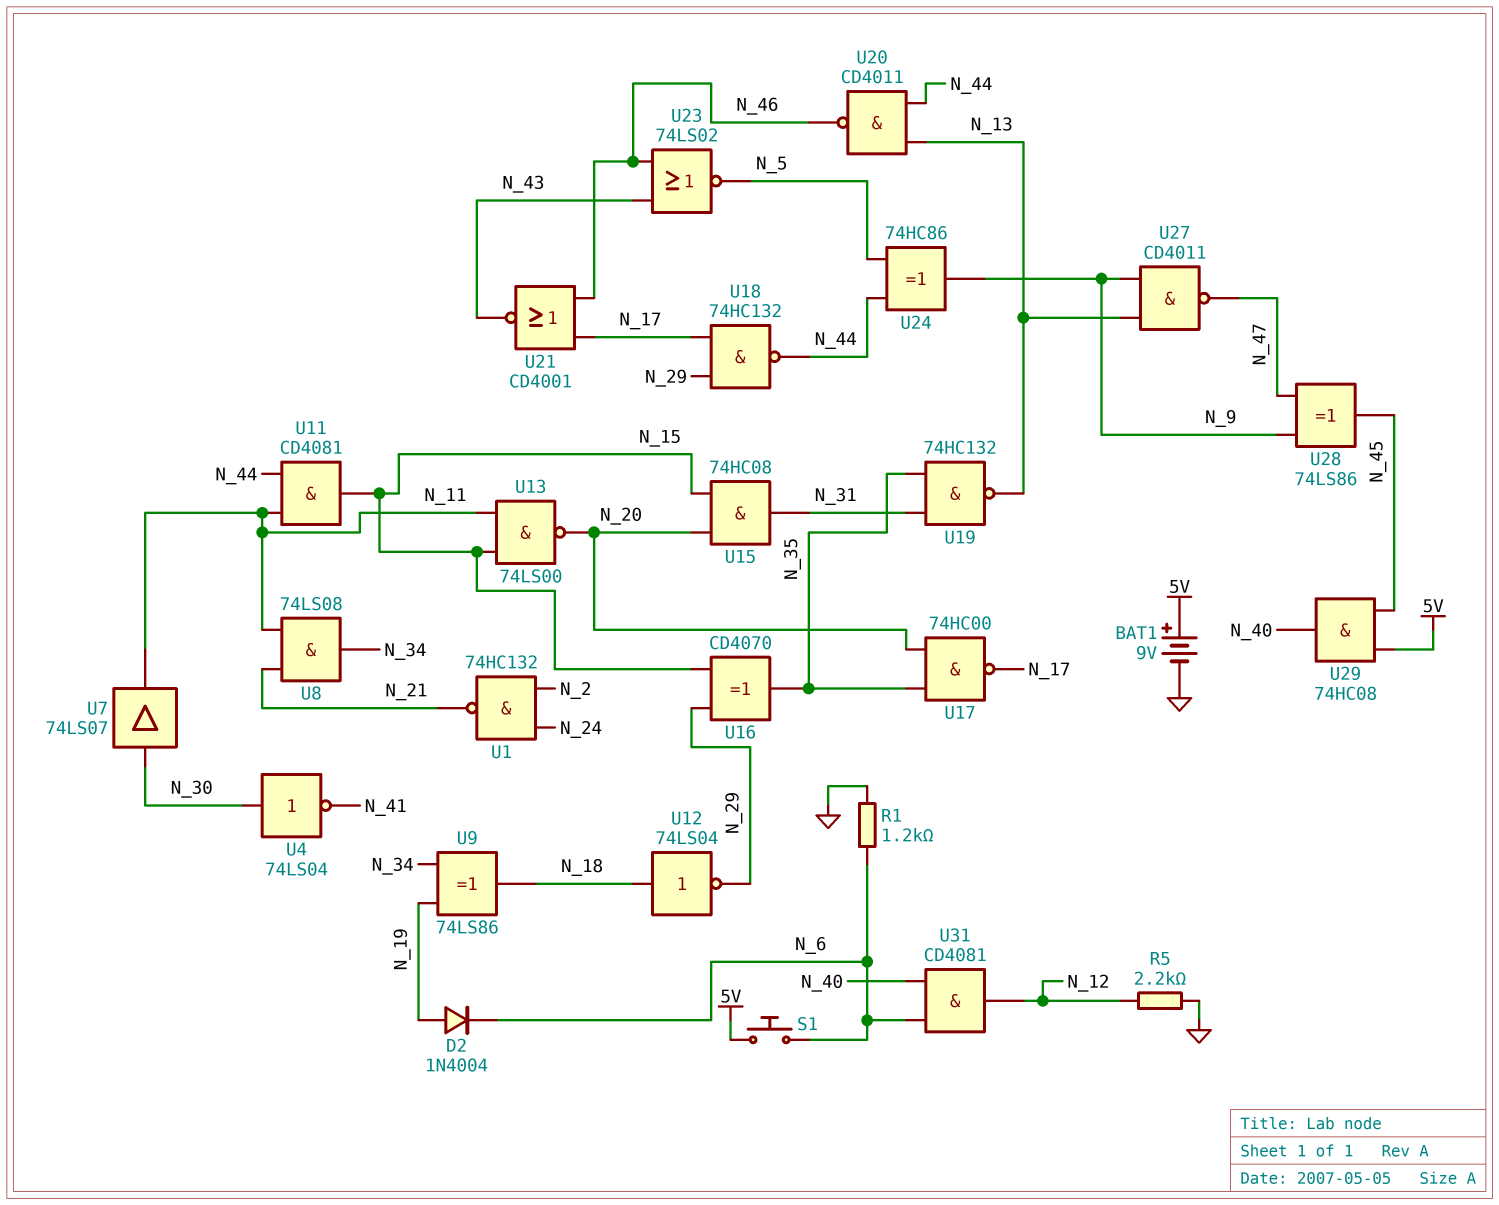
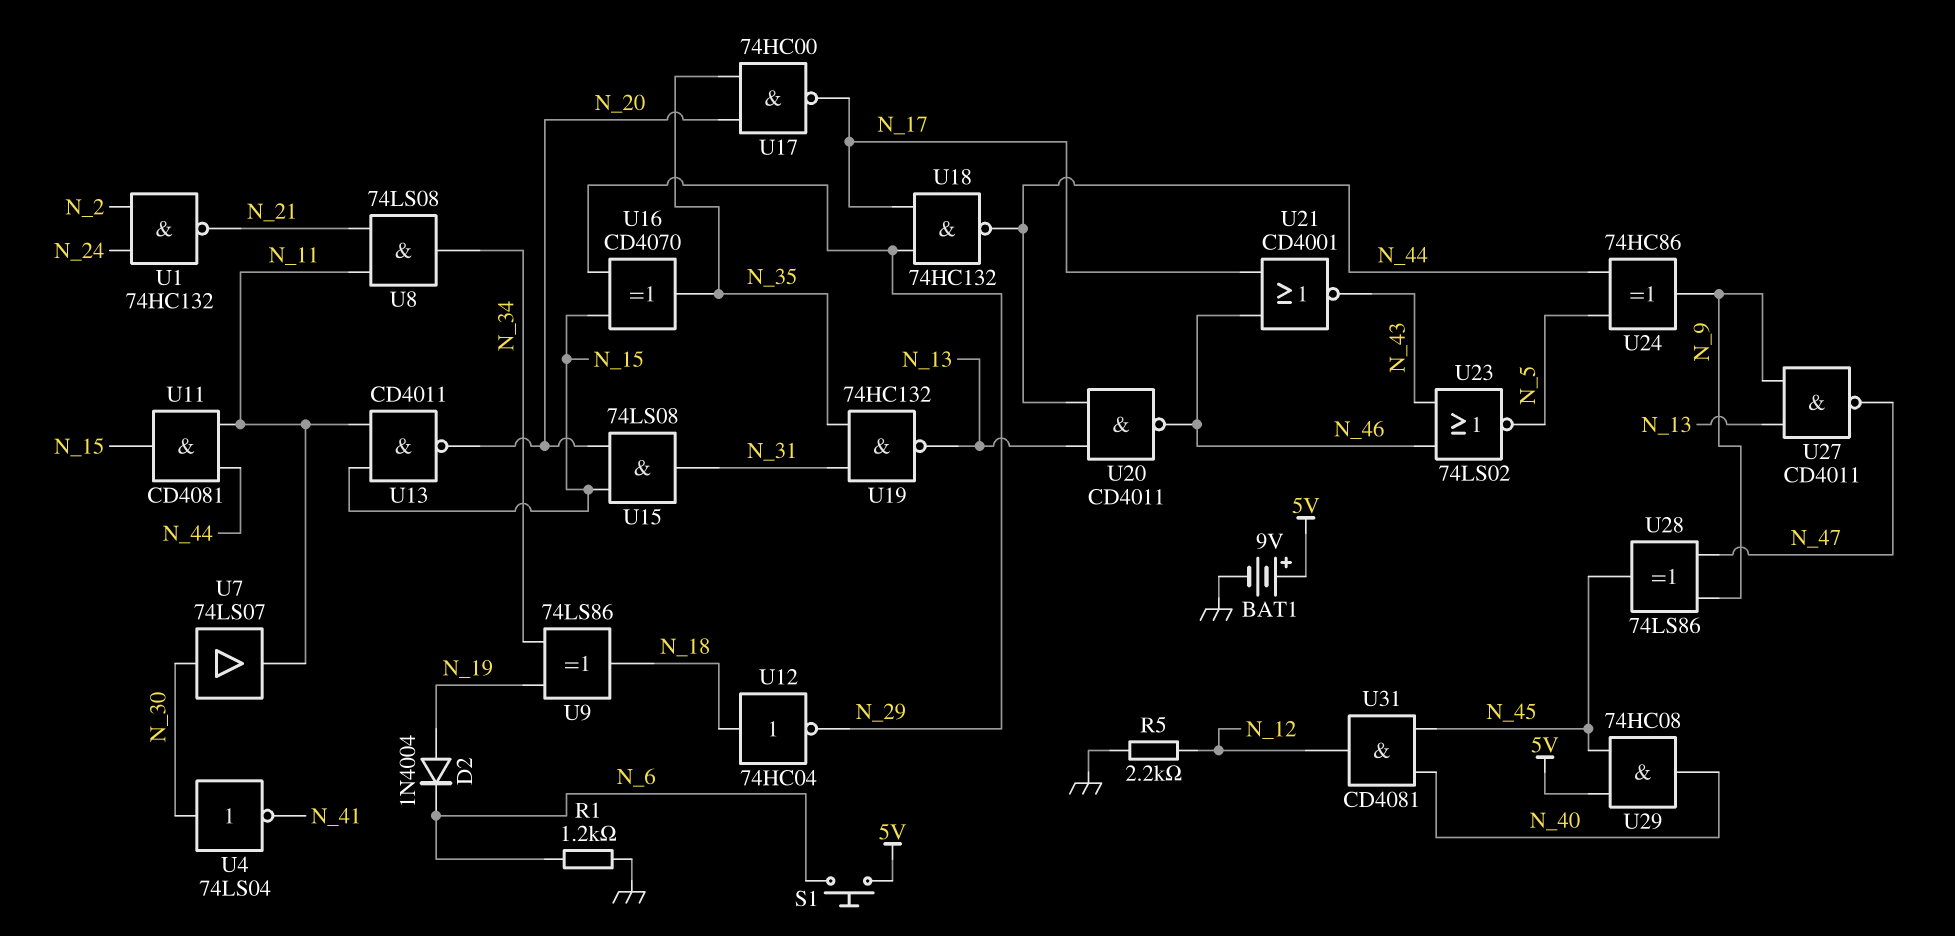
U12: NOT 74LS04 (in N_18, out N_29) -> NOT 74HC04 (in N_18, out N_29)
U13: NAND 74LS00 (in N_11, in N_15, out N_20) -> NAND CD4011 (in N_11, in N_15, out N_20)
U15: AND 74HC08 (in N_15, in N_20, out N_31) -> AND 74LS08 (in N_15, in N_20, out N_31)
U31: AND CD4081 (in N_6, in N_40, out N_12) -> AND CD4081 (in N_40, in N_45, out N_12)

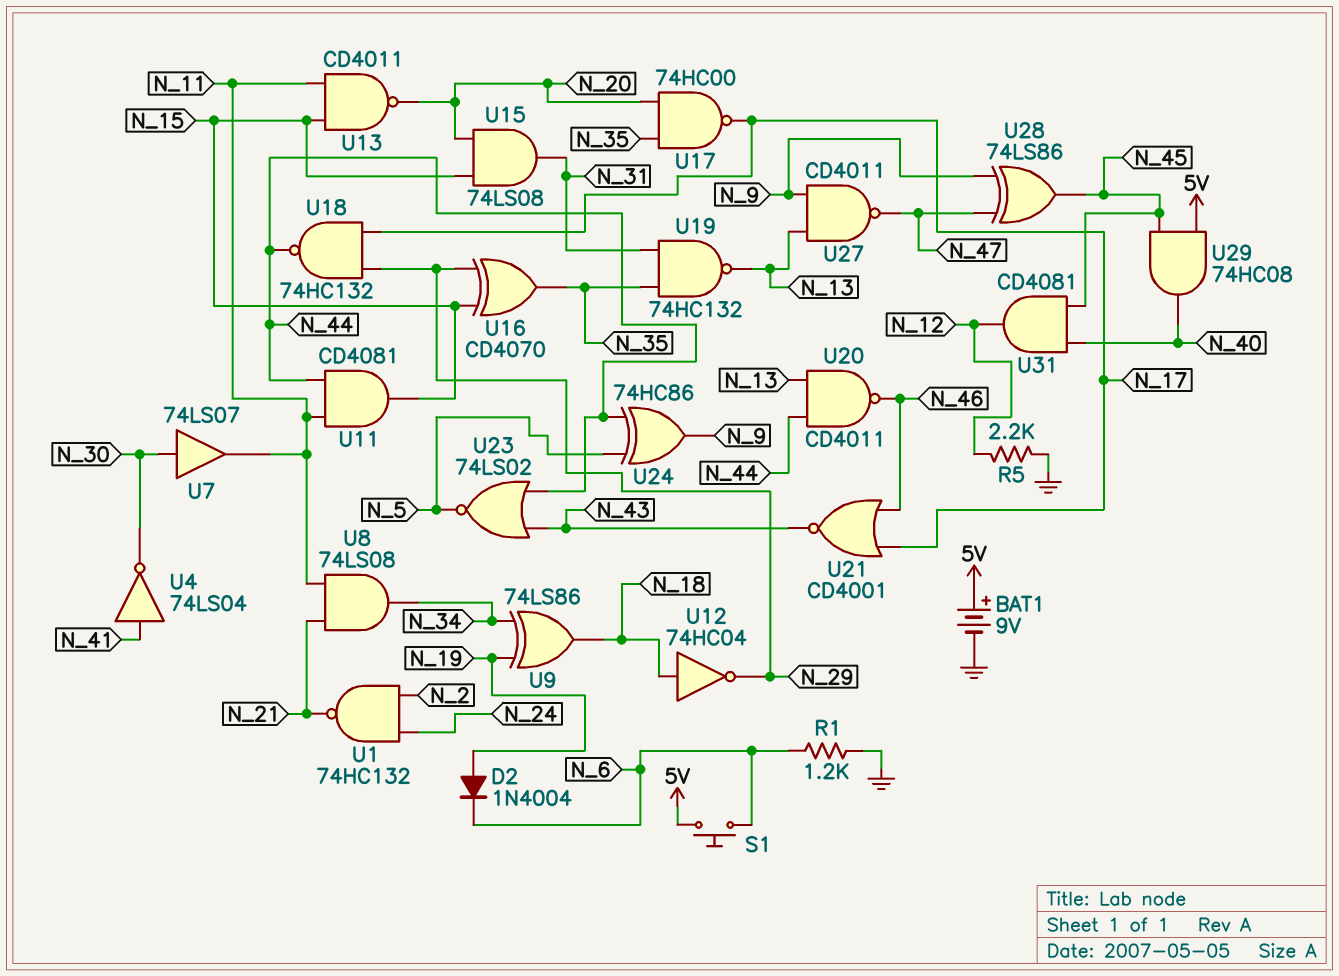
U4: NOT 74LS04 (in N_30, out N_41) -> NOT 74LS04 (in N_41, out N_30)
U23: NOR 74LS02 (in N_43, in N_46, out N_5) -> NOR 74LS02 (in N_43, in N_44, out N_5)

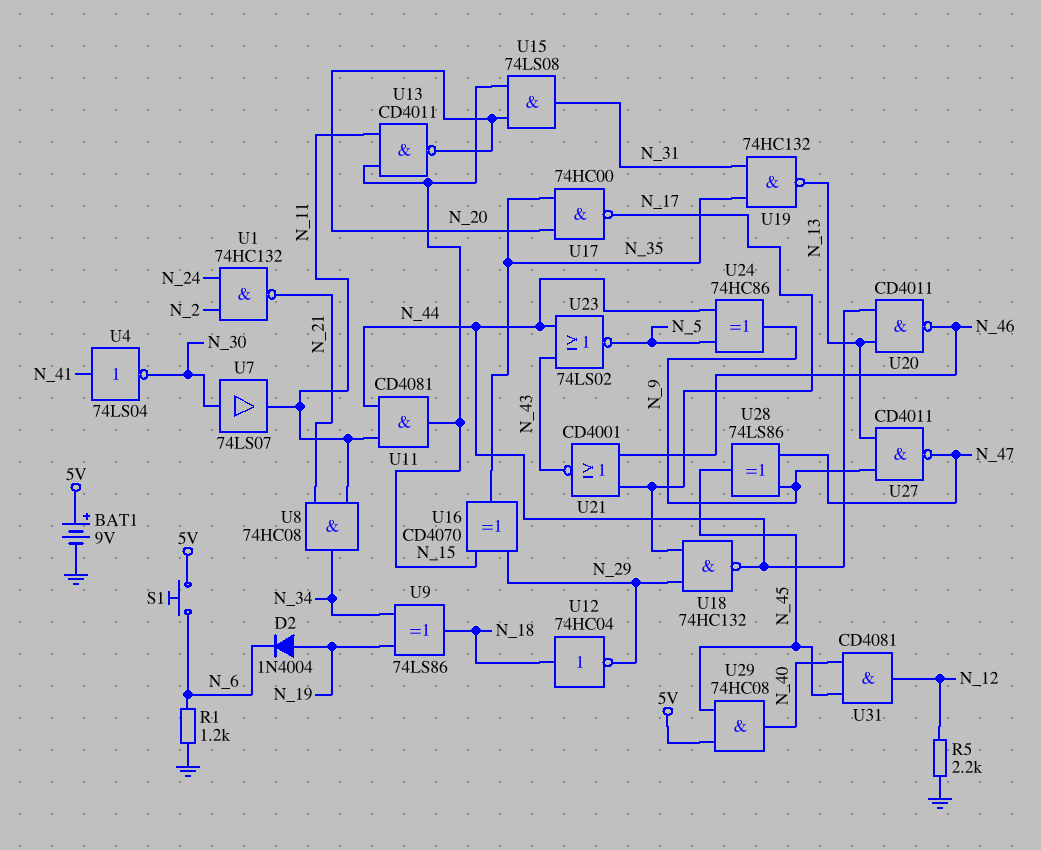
U8: AND 74LS08 (in N_11, in N_21, out N_34) -> AND 74HC08 (in N_11, in N_21, out N_34)

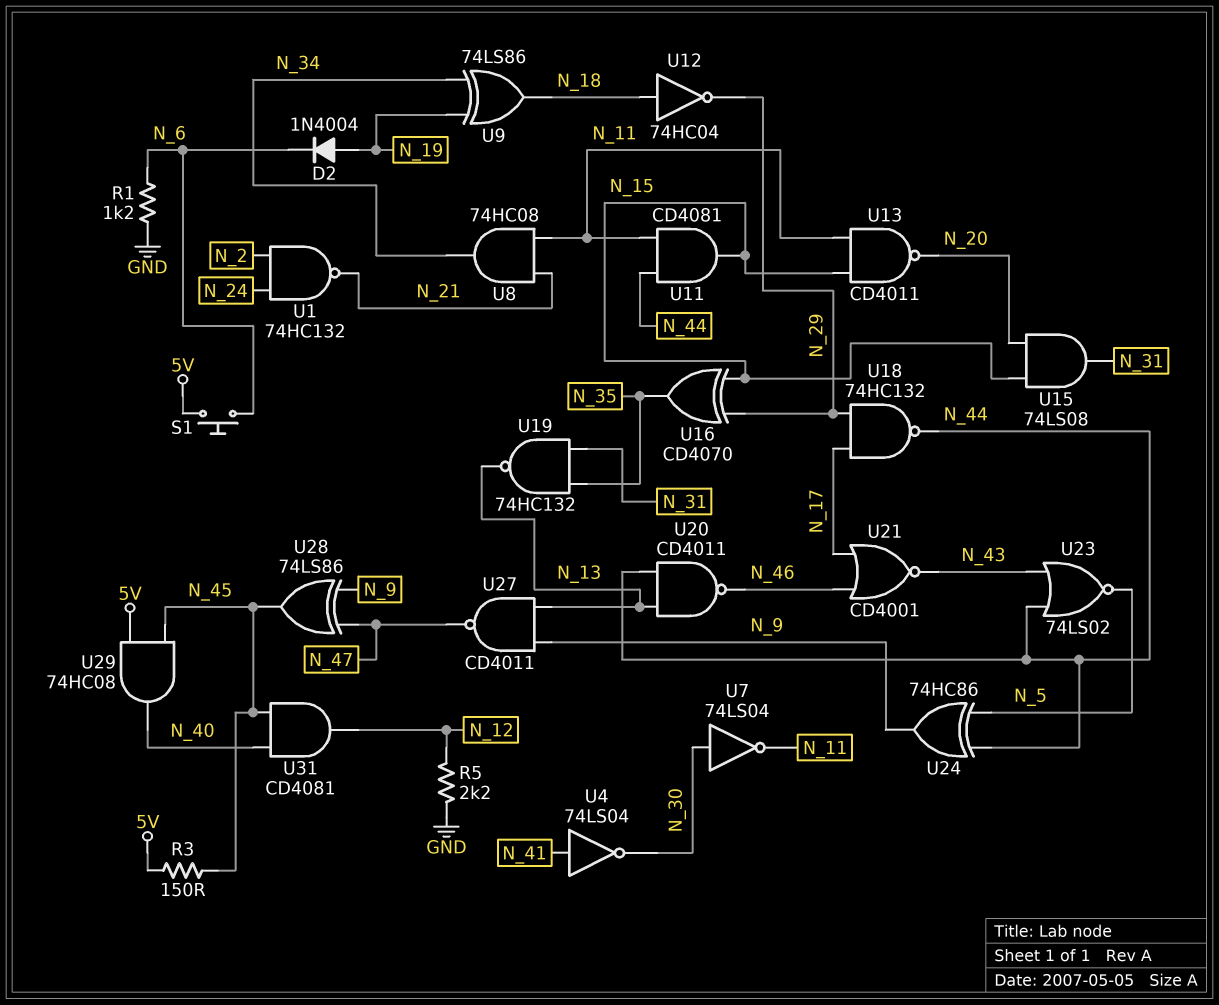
BAT1: 9V (plus 5V, minus GND) -> none
R3: none -> 150 (5V, N_45)
U7: buffer 74LS07 (in N_30, out N_11) -> NOT 74LS04 (in N_30, out N_11)
U17: NAND 74HC00 (in N_20, in N_35, out N_17) -> none

